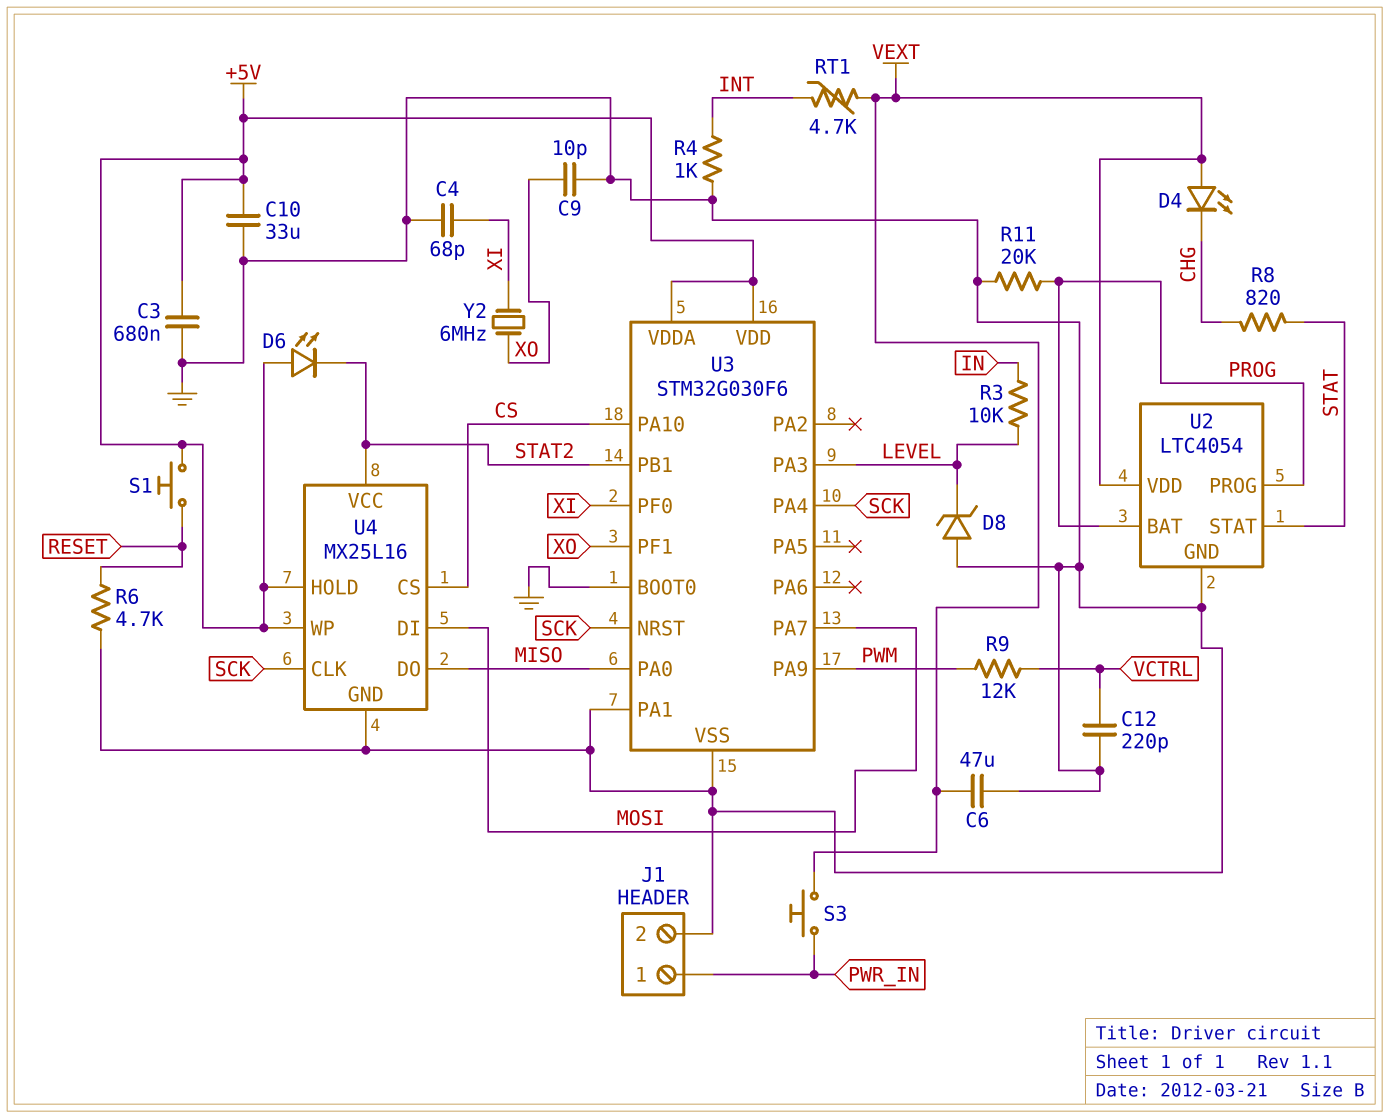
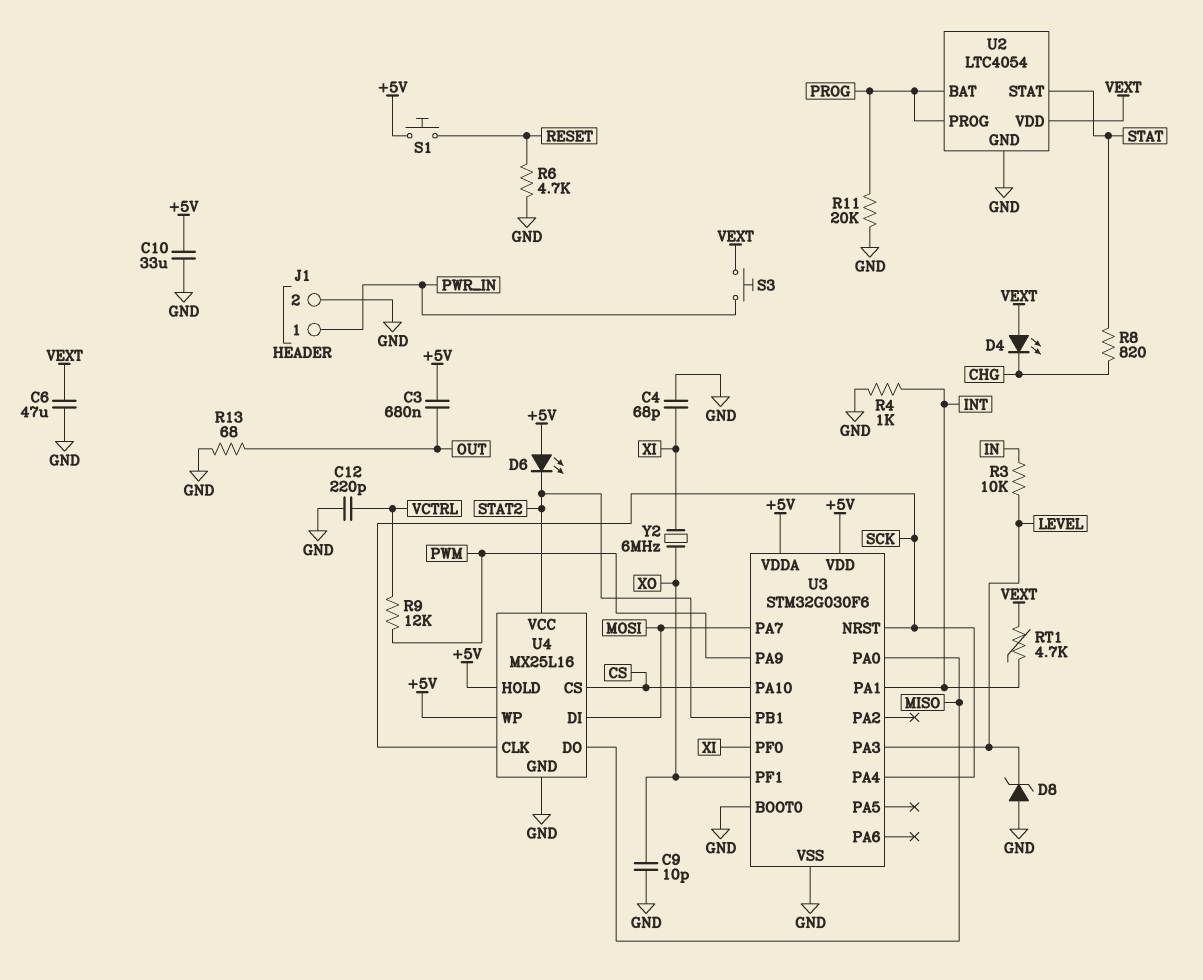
C3: 680nF (+5V, GND) -> 680nF (+5V, OUT)
R13: none -> 68 (GND, OUT)
U3 pin PA1: GND -> INT

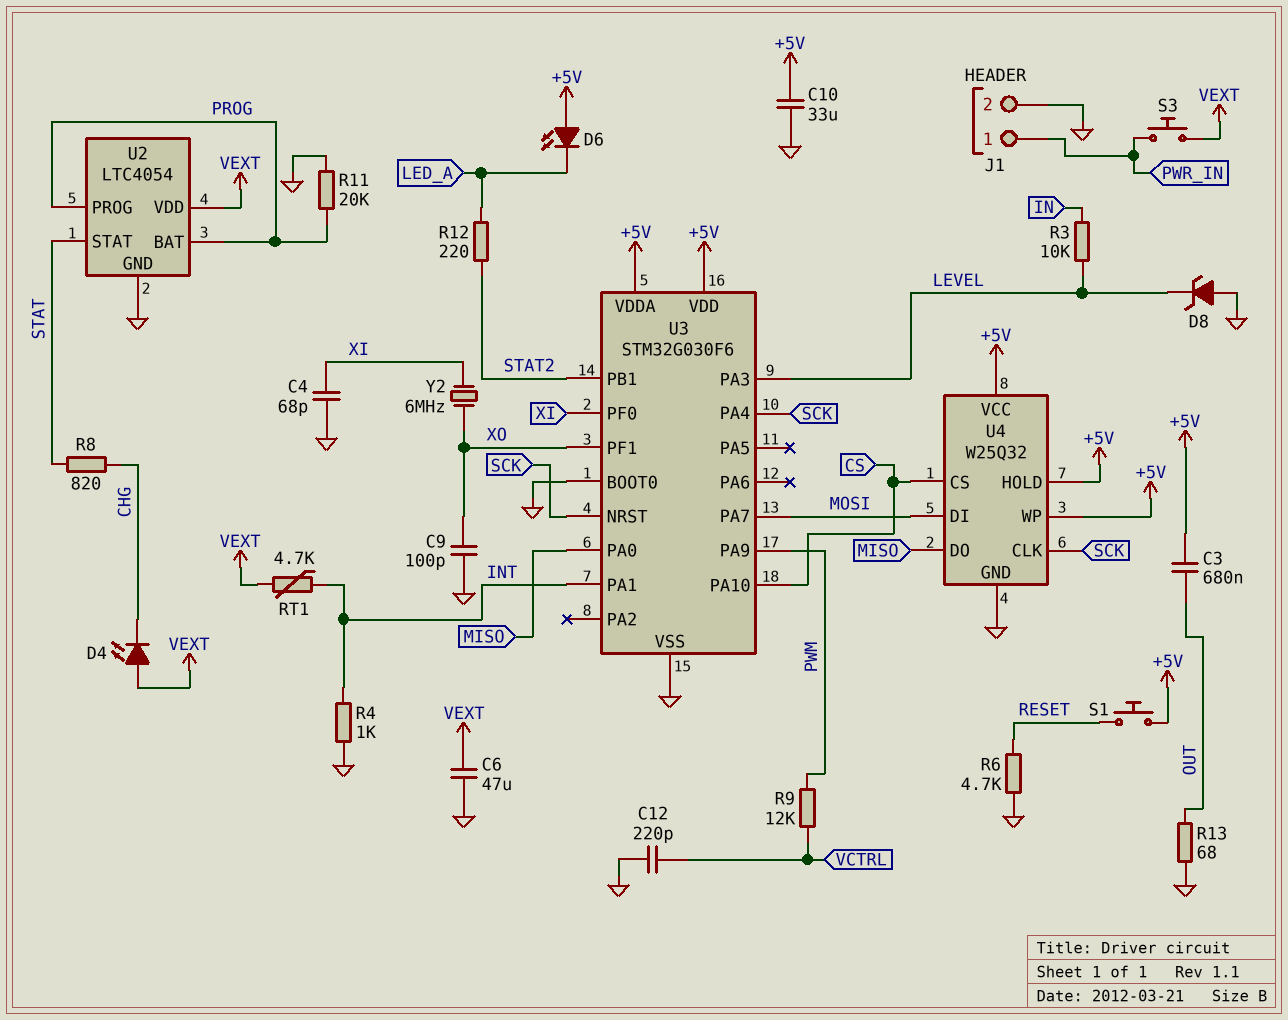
C9: 10pF (GND, XO) -> 100pF (GND, XO)
D6: LED (A +5V, K STAT2) -> LED (A +5V, K LED_A)
R12: none -> 220 (LED_A, STAT2)
U4: MX25L16 -> W25Q32
U4 pin VCC: STAT2 -> +5V

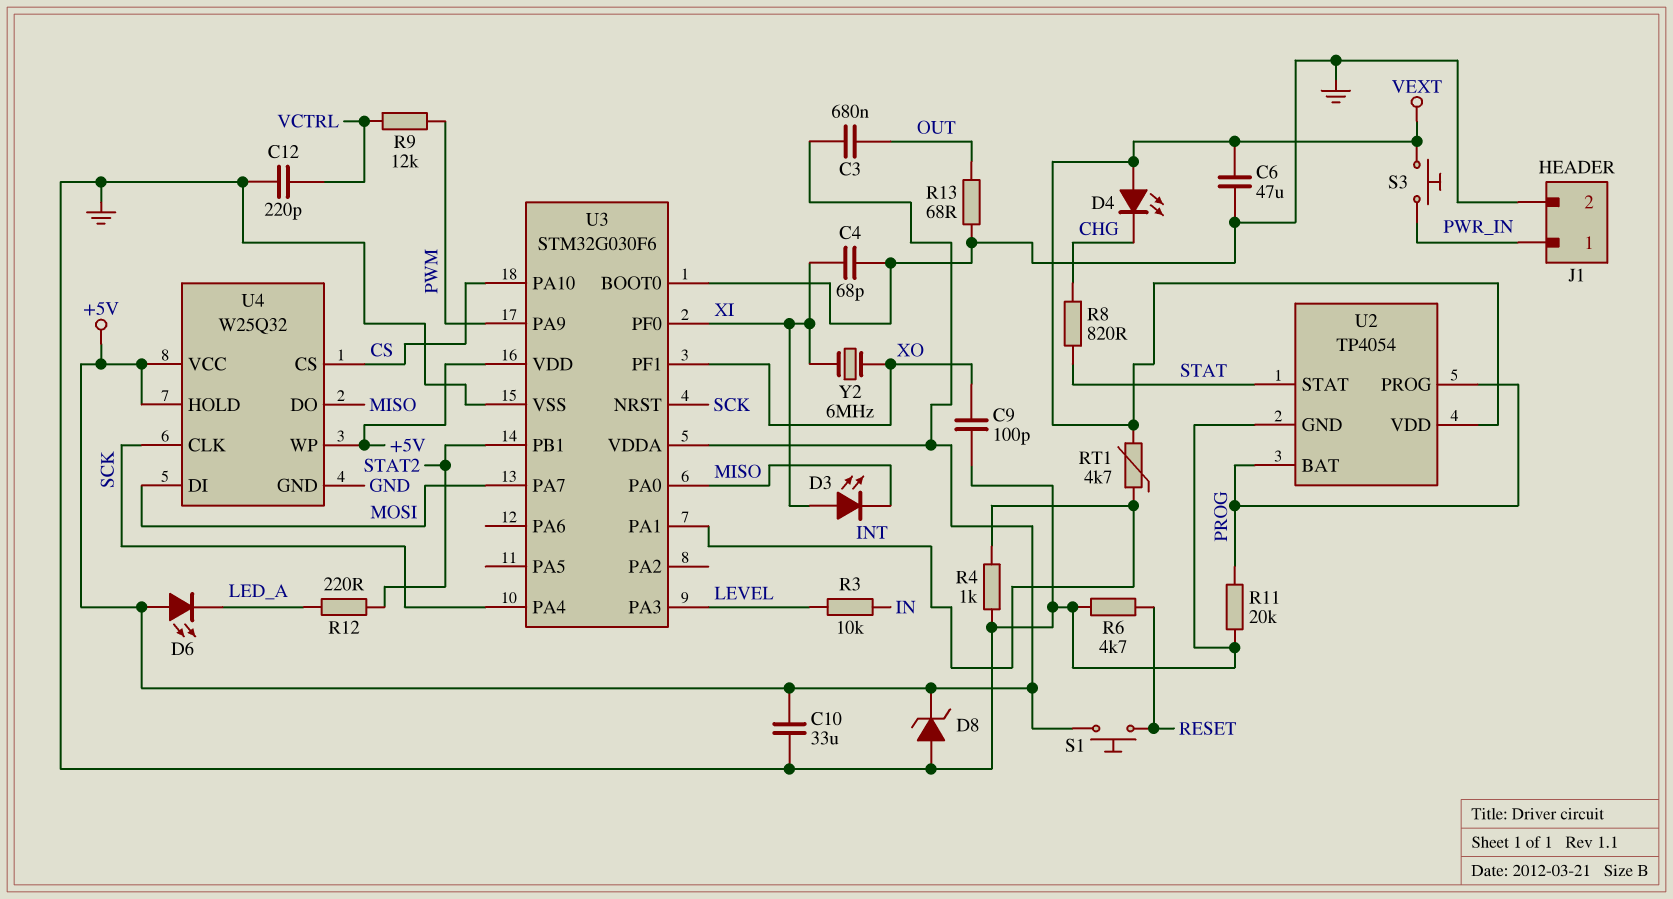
D3: none -> LED (A XI, K MISO)
D8: zener (A GND, K LEVEL) -> zener (A GND, K +5V)
U2: LTC4054 -> TP4054

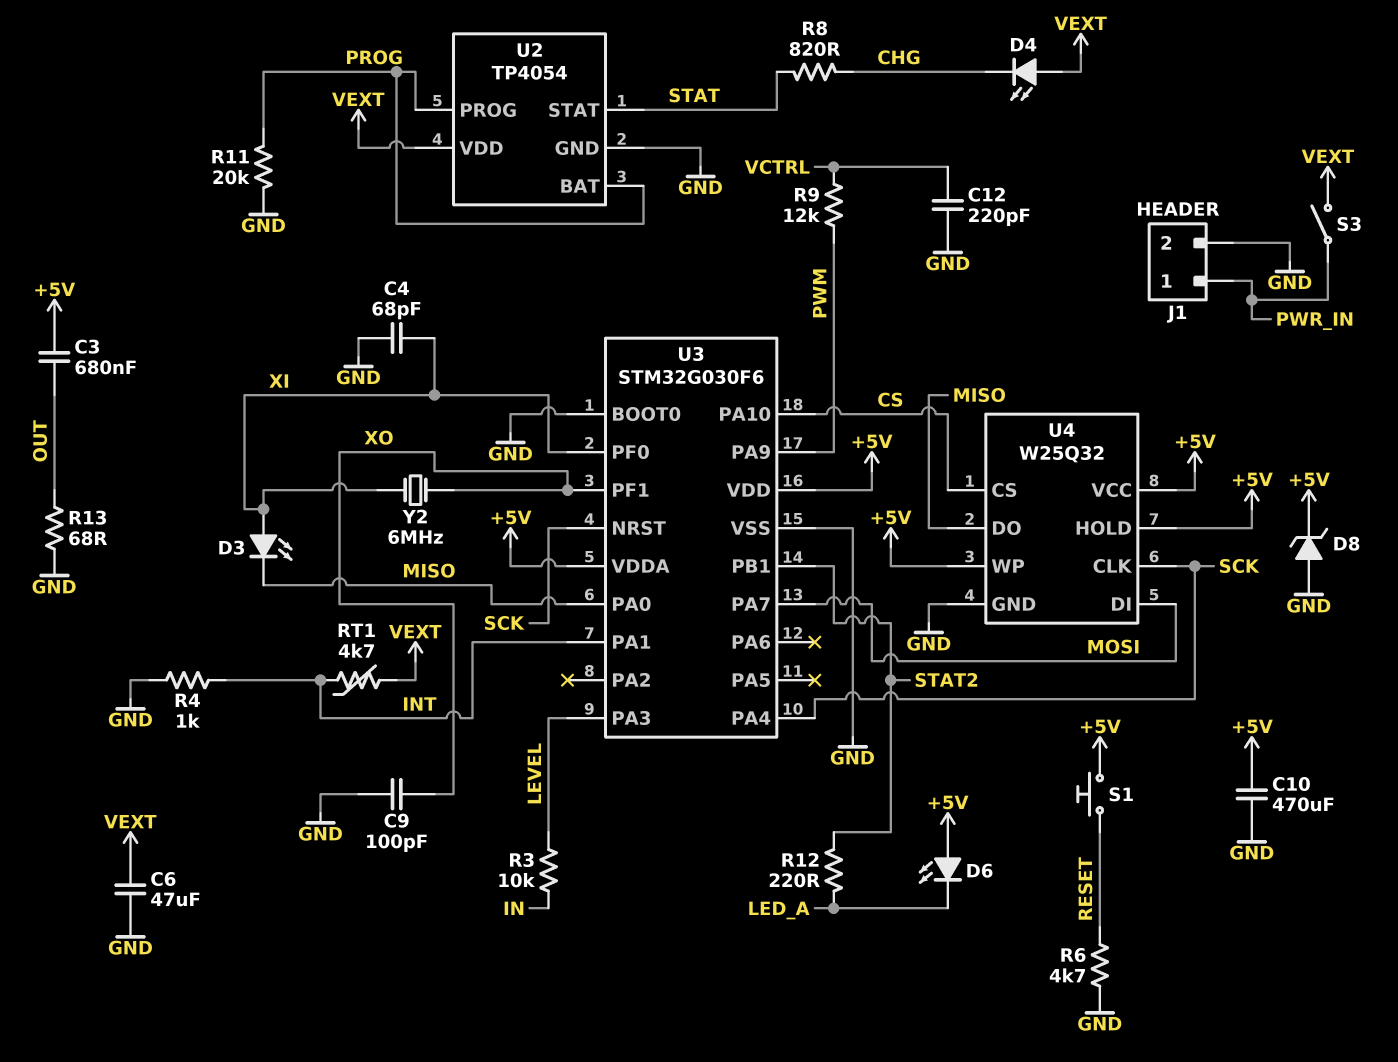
C10: 33uF (+5V, GND) -> 470uF (+5V, GND)
S3: button (PWR_IN, VEXT) -> switch (PWR_IN, VEXT)

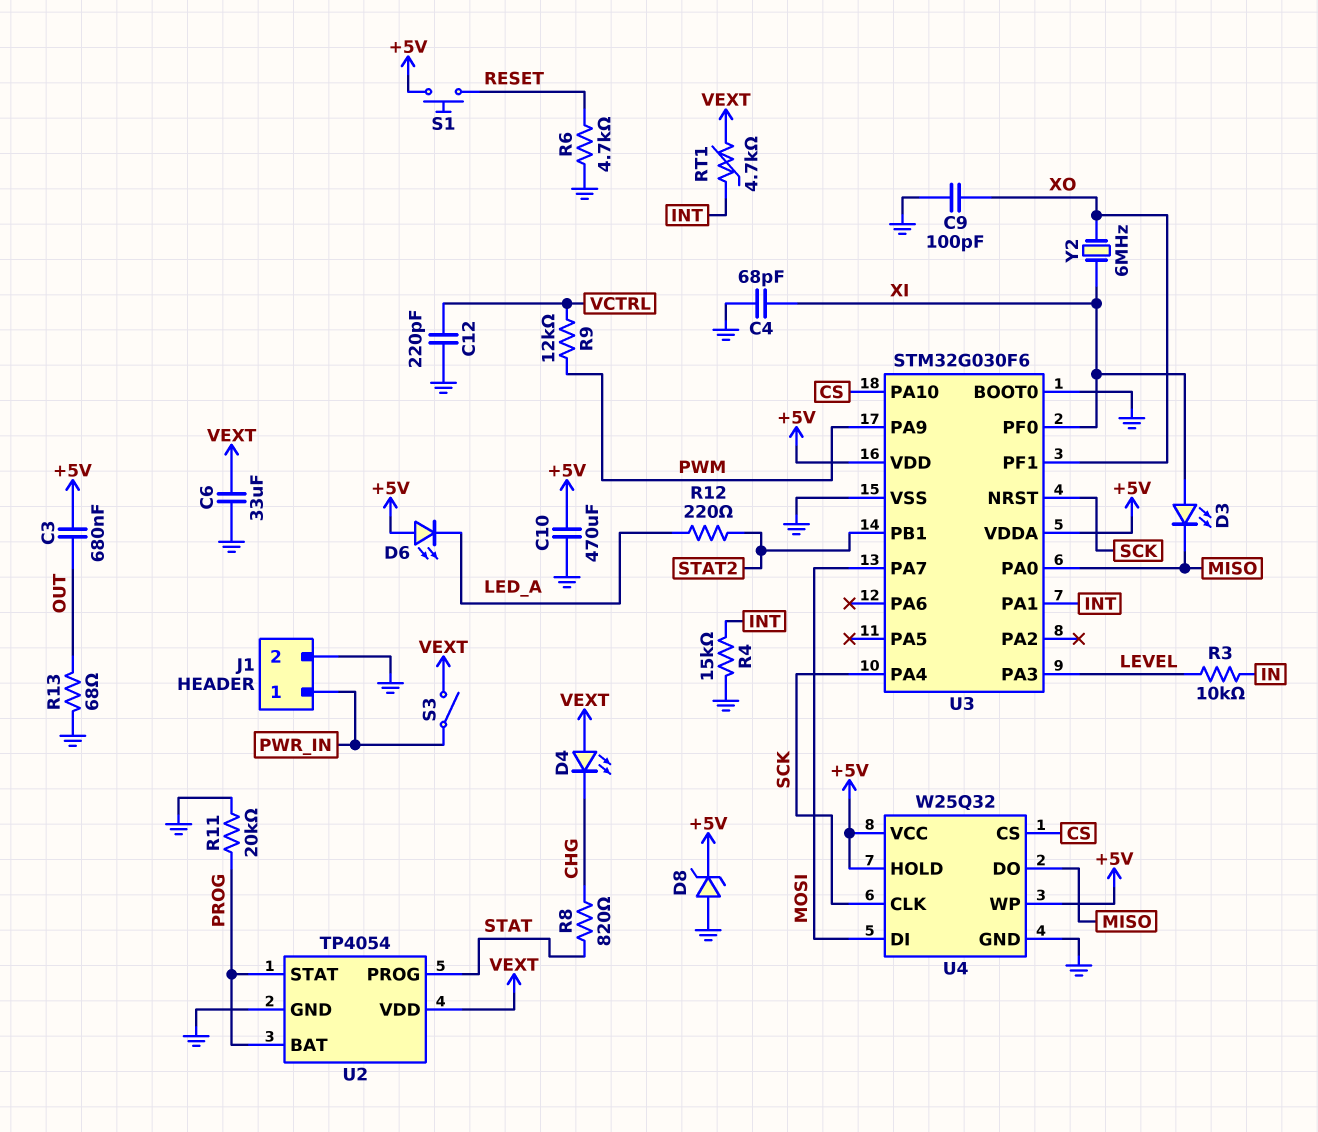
C6: 47uF (GND, VEXT) -> 33uF (GND, VEXT)
R4: 1k (GND, INT) -> 15k (GND, INT)
U2 pin PROG: PROG -> STAT
U2 pin STAT: STAT -> PROG

